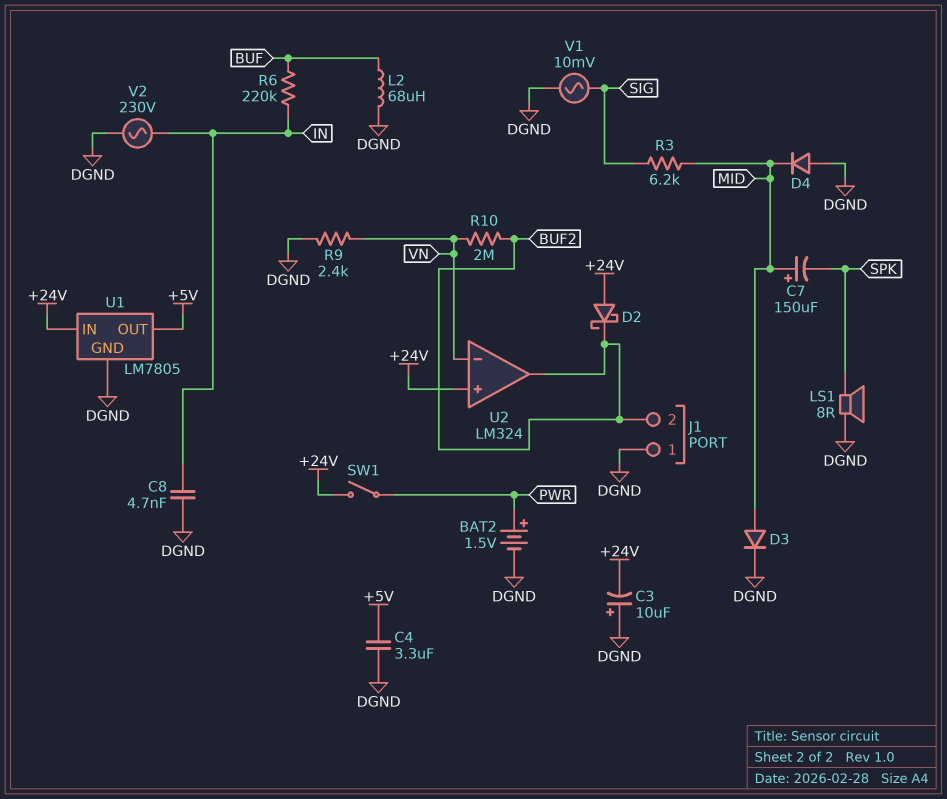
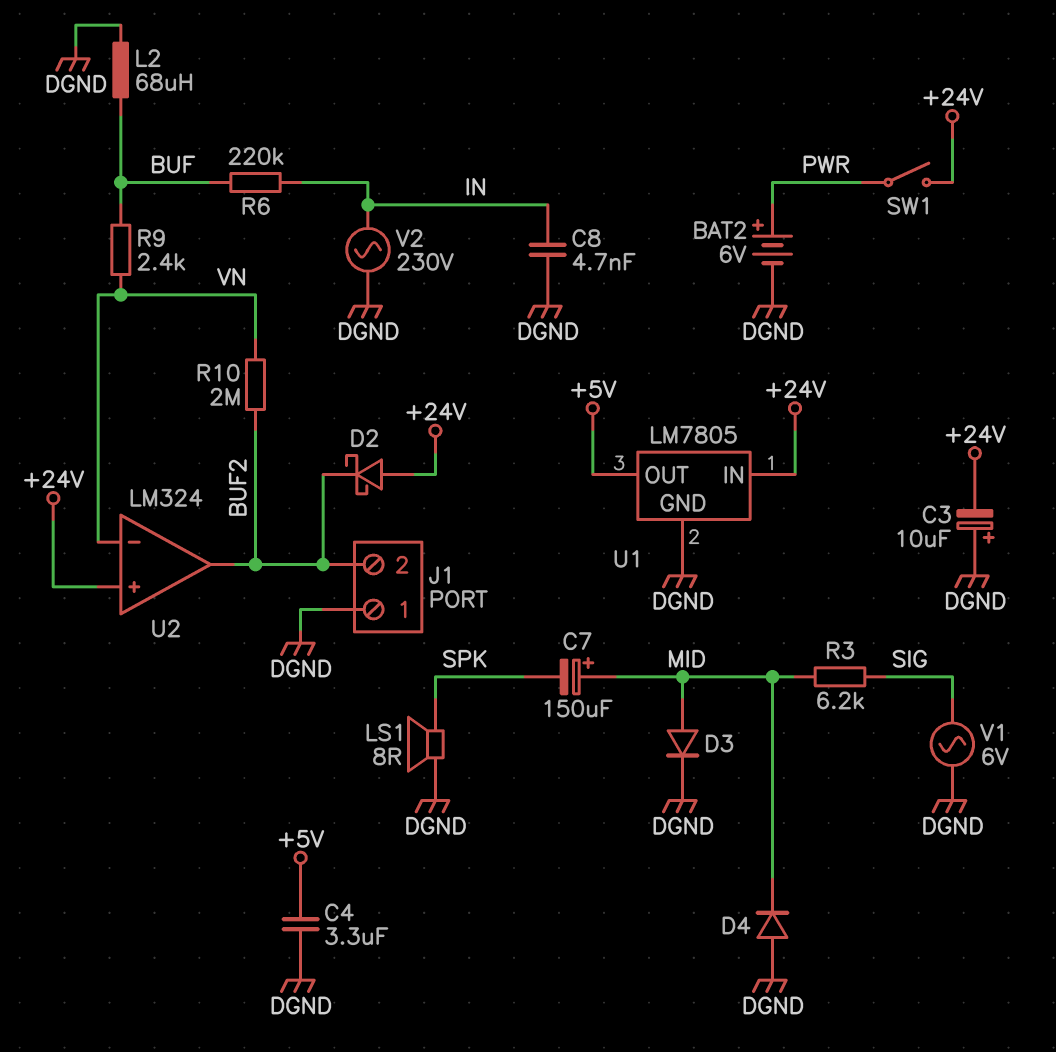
BAT2: 1.5V (plus PWR, minus DGND) -> 6V (plus PWR, minus DGND)
R9: 2.4k (DGND, VN) -> 2.4k (BUF, VN)
V1: AC 10mV (DGND, SIG) -> AC 6V (DGND, SIG)

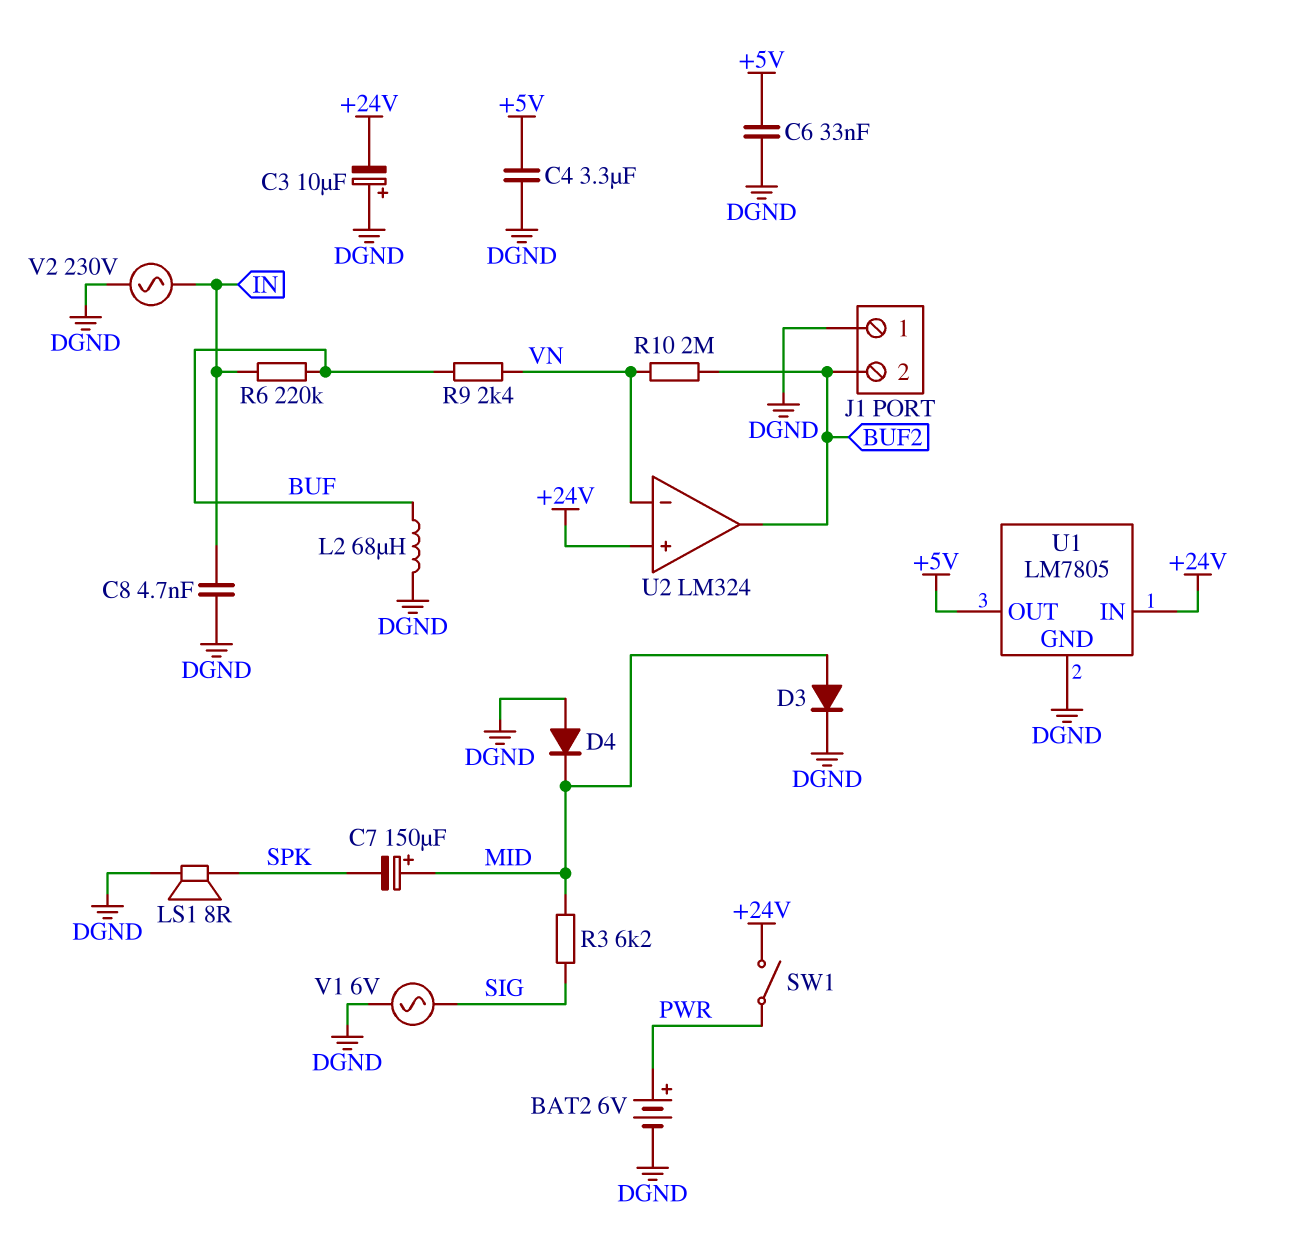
C6: none -> 33nF (+5V, DGND)
D2: schottky (A +24V, K BUF2) -> none

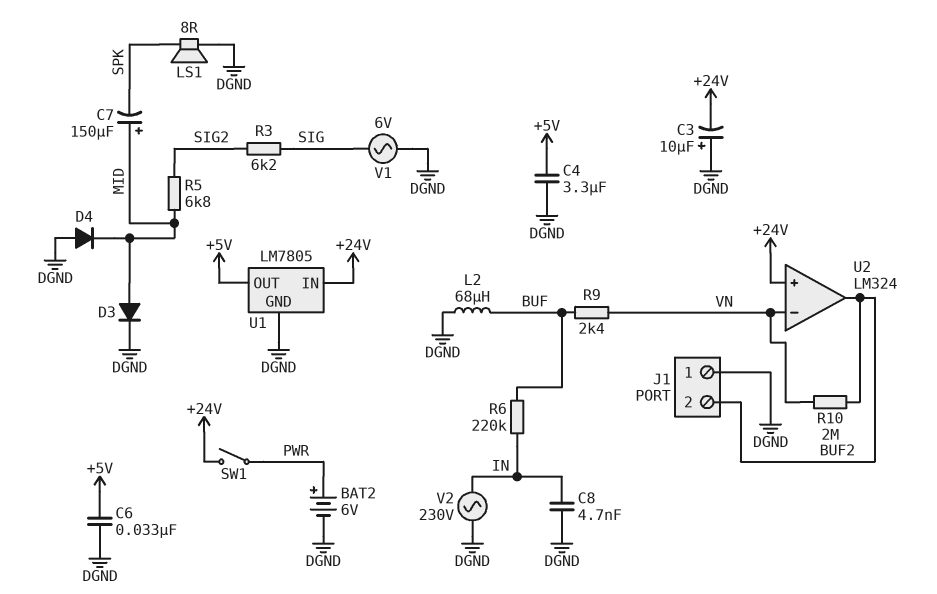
R3: 6.2k (MID, SIG) -> 6.2k (SIG, SIG2)
R5: none -> 6.8k (MID, SIG2)

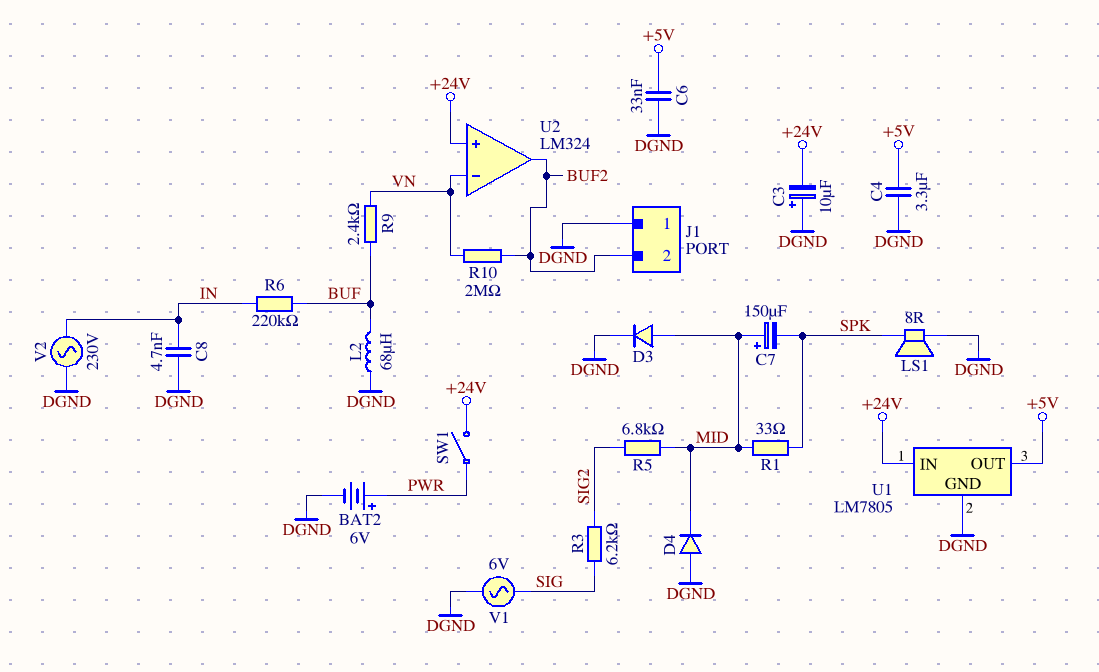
R1: none -> 33 (MID, SPK)

